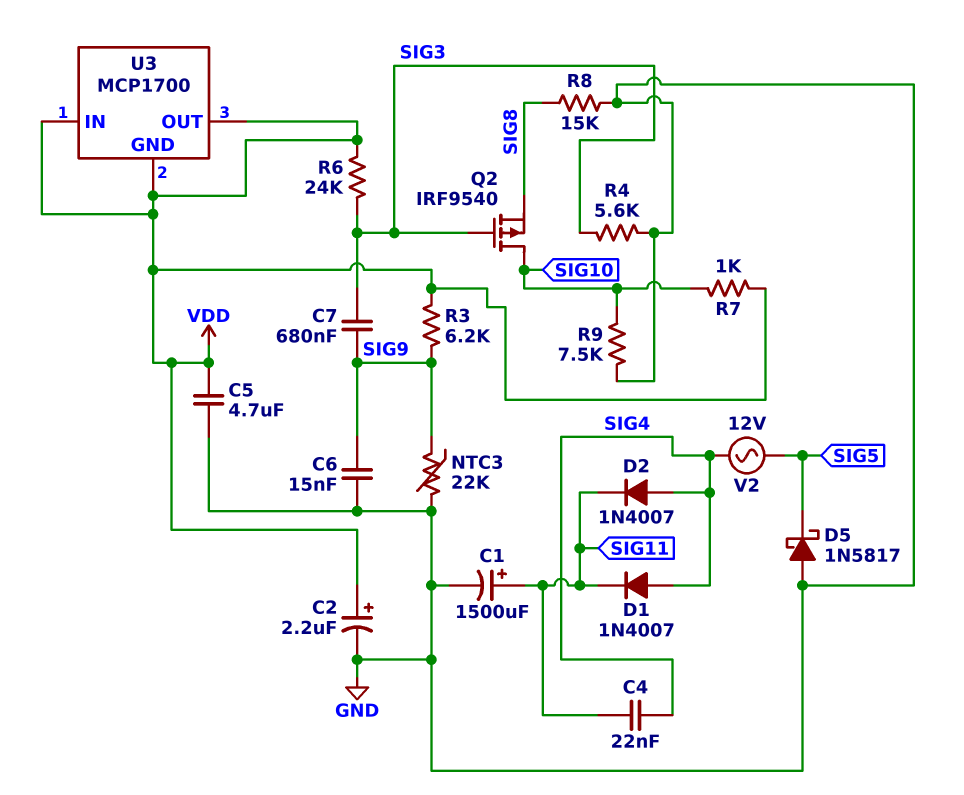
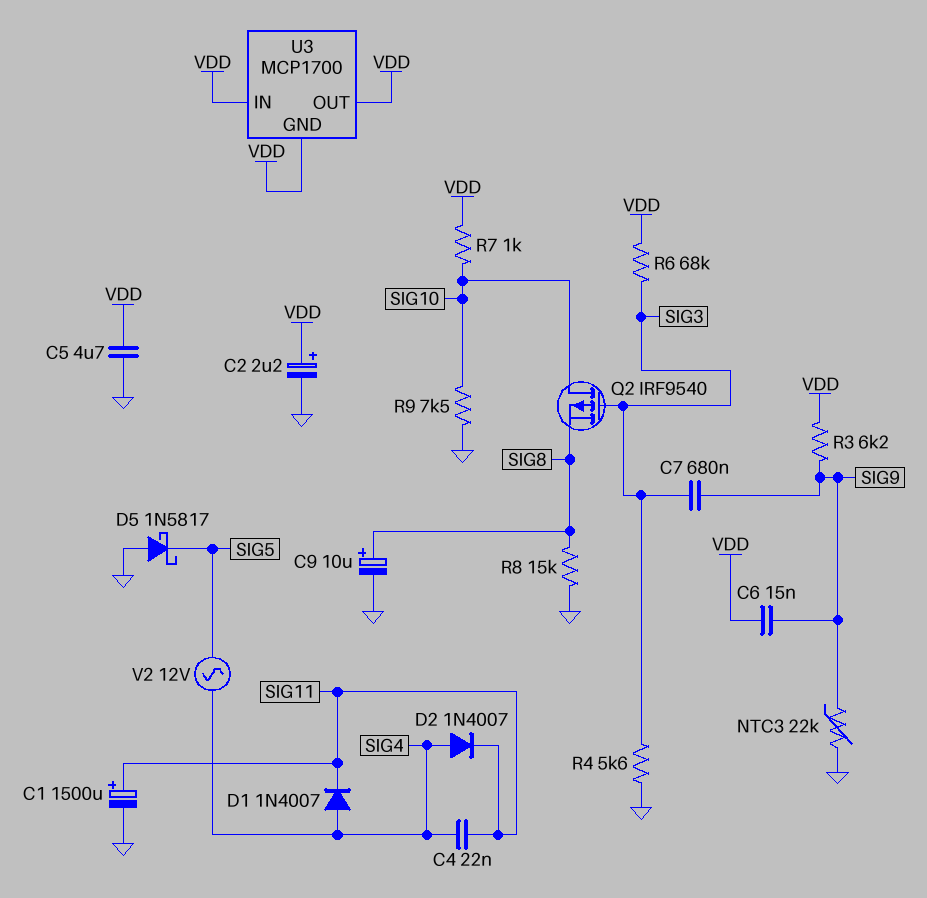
C6: 15nF (GND, SIG9) -> 15nF (SIG9, VDD)
C9: none -> 10uF (plus SIG8, minus GND)
R6: 24k (SIG3, VDD) -> 68k (SIG3, VDD)

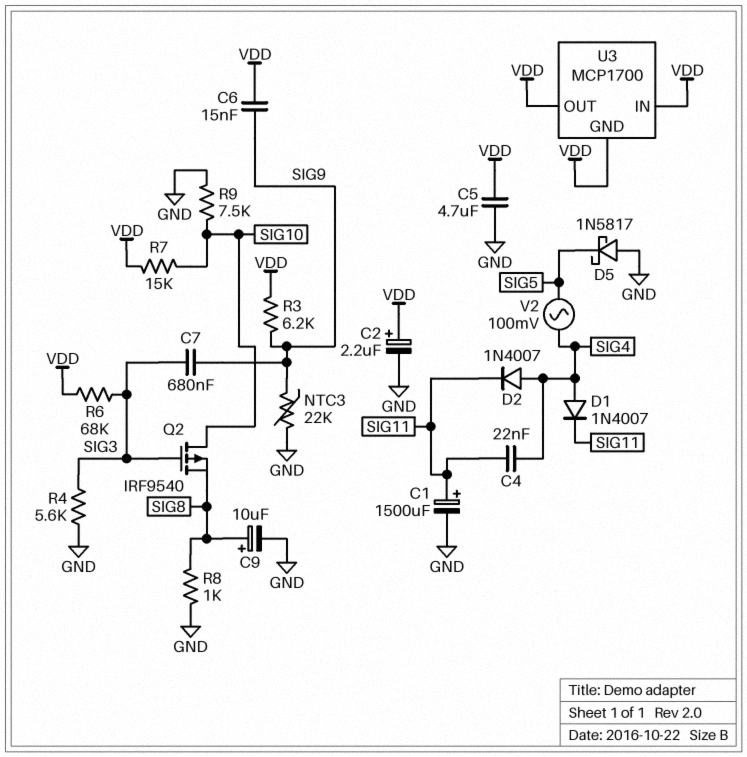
R7: 1k (SIG10, VDD) -> 15k (SIG10, VDD)
R8: 15k (GND, SIG8) -> 1k (GND, SIG8)
V2: AC 12V (SIG4, SIG5) -> AC 100mV (SIG4, SIG5)

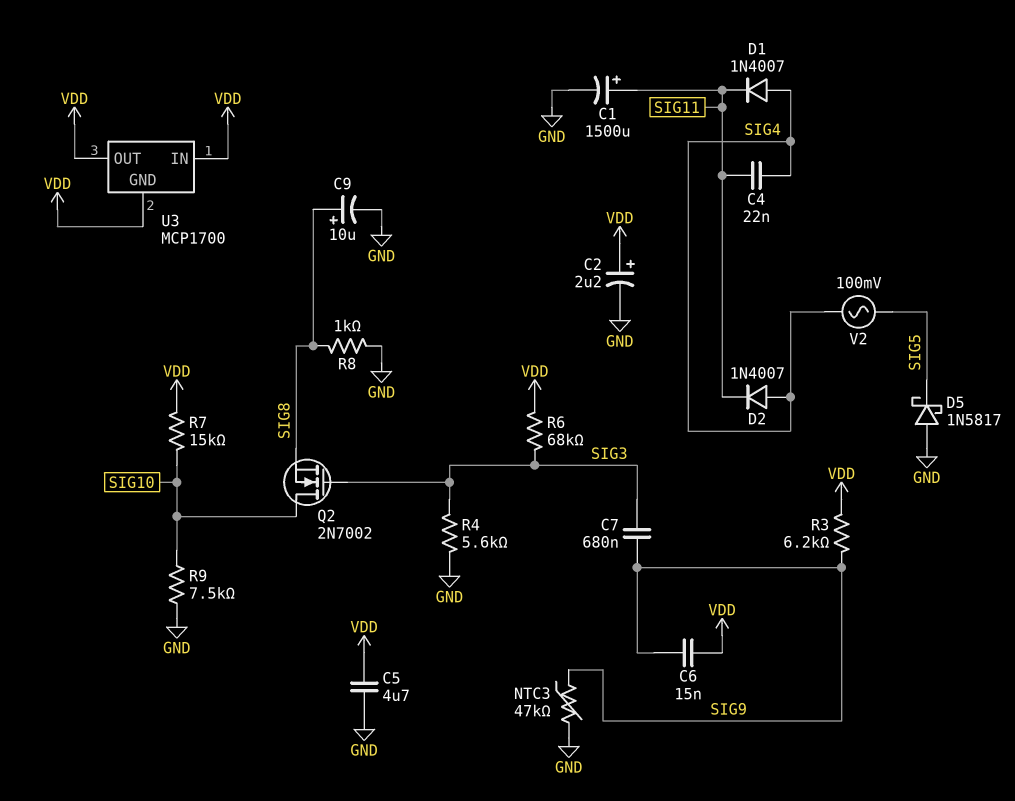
NTC3: 22k (GND, SIG9) -> 47k (GND, SIG9)
Q2: PMOS IRF9540 (G SIG3, D SIG10, S SIG8) -> NMOS 2N7002 (G SIG3, D SIG10, S SIG8)

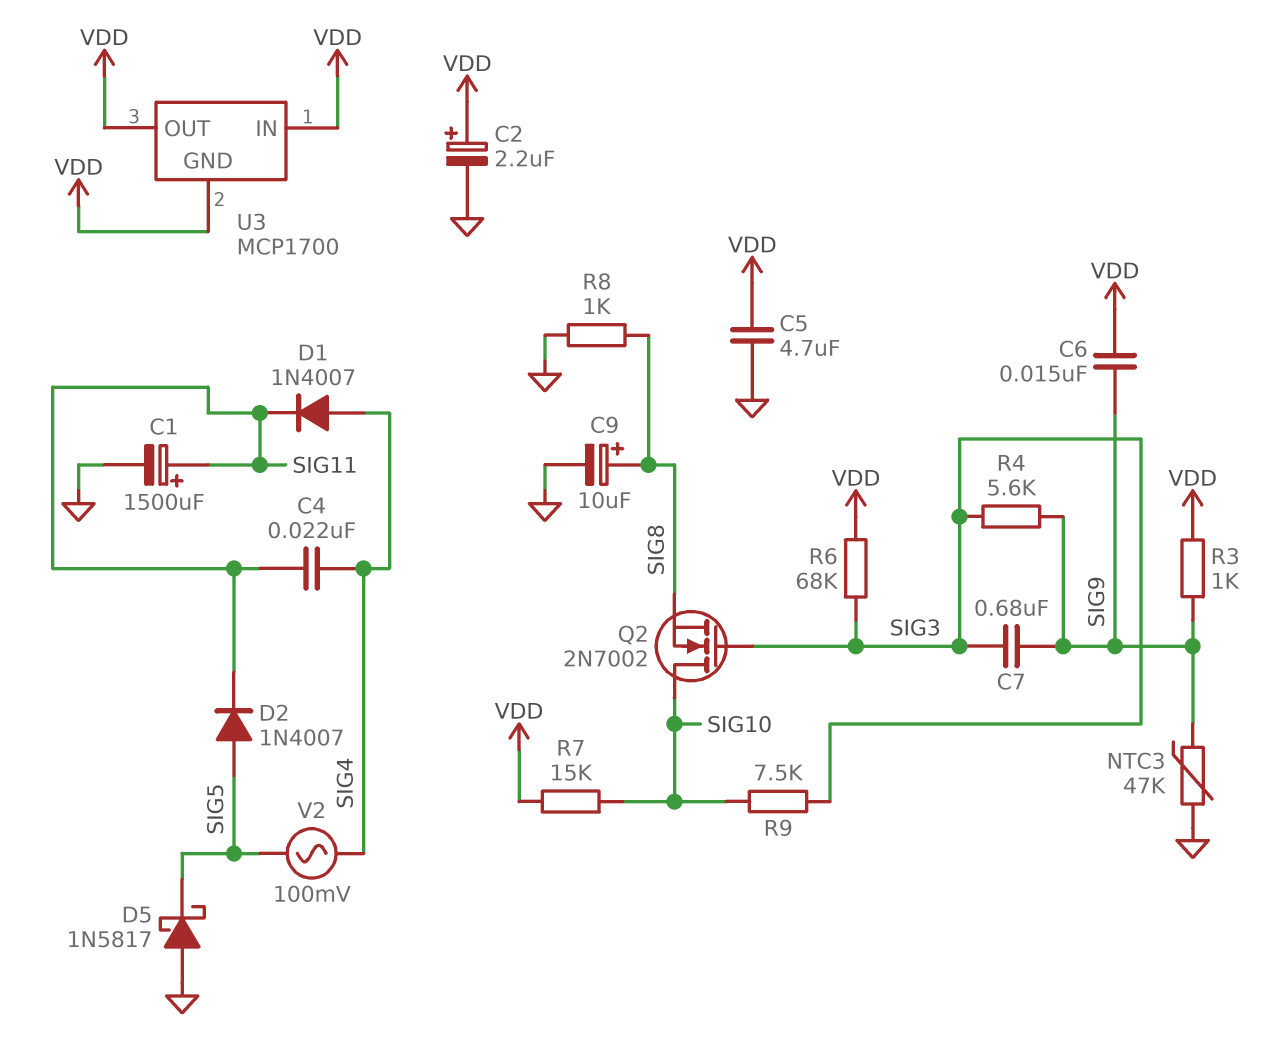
D2: diode 1N4007 (A SIG4, K SIG11) -> diode 1N4007 (A SIG5, K SIG11)
R3: 6.2k (SIG9, VDD) -> 1k (SIG9, VDD)
R4: 5.6k (GND, SIG3) -> 5.6k (SIG3, SIG9)
R9: 7.5k (GND, SIG10) -> 7.5k (SIG3, SIG10)

